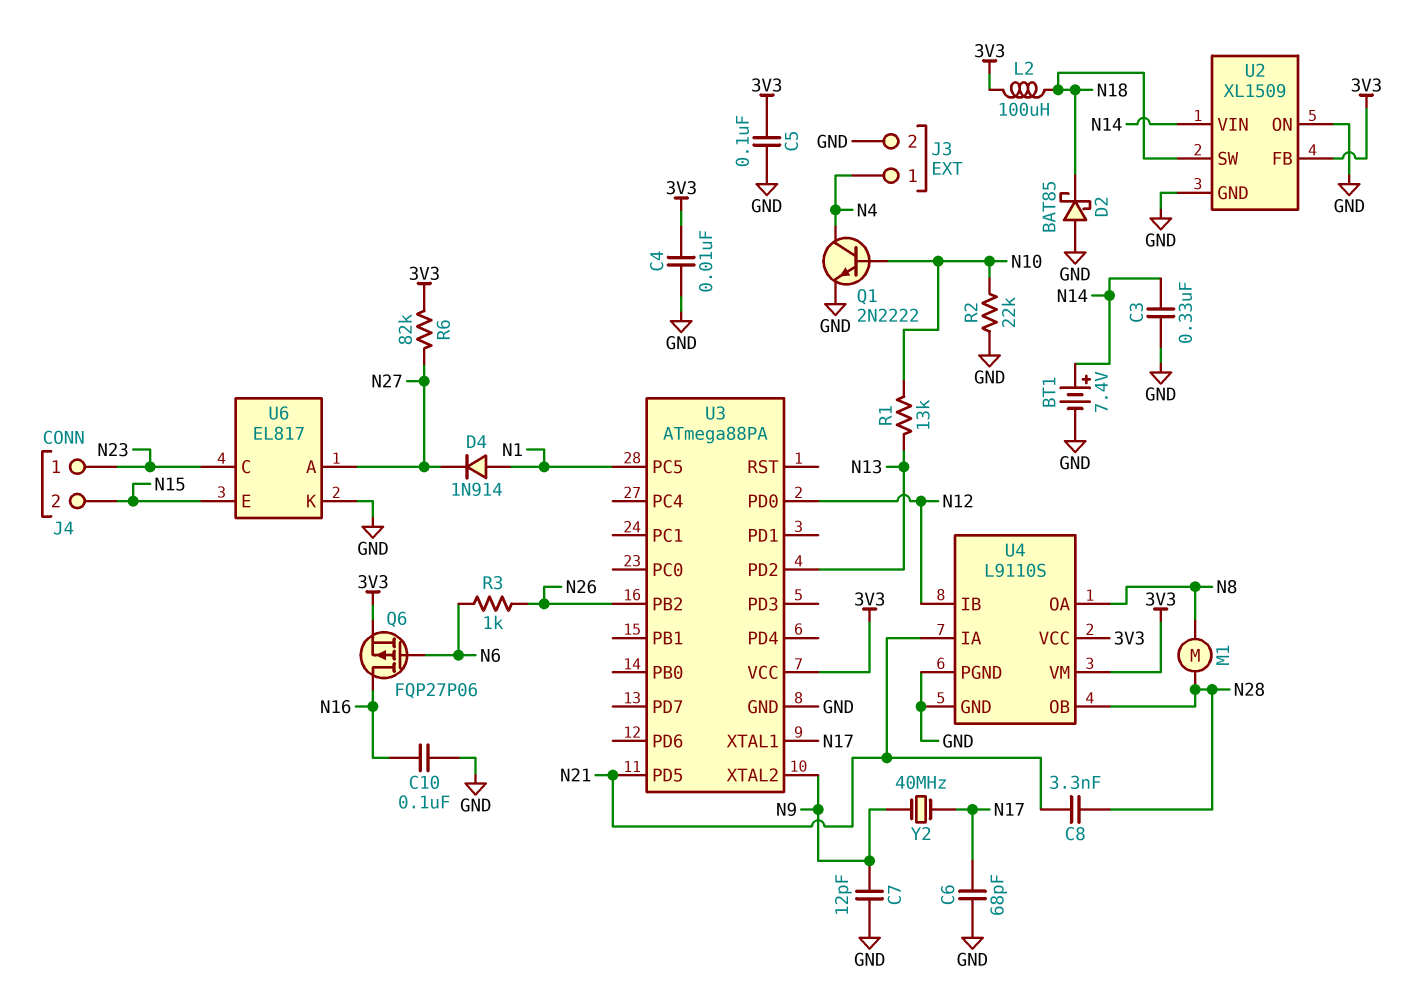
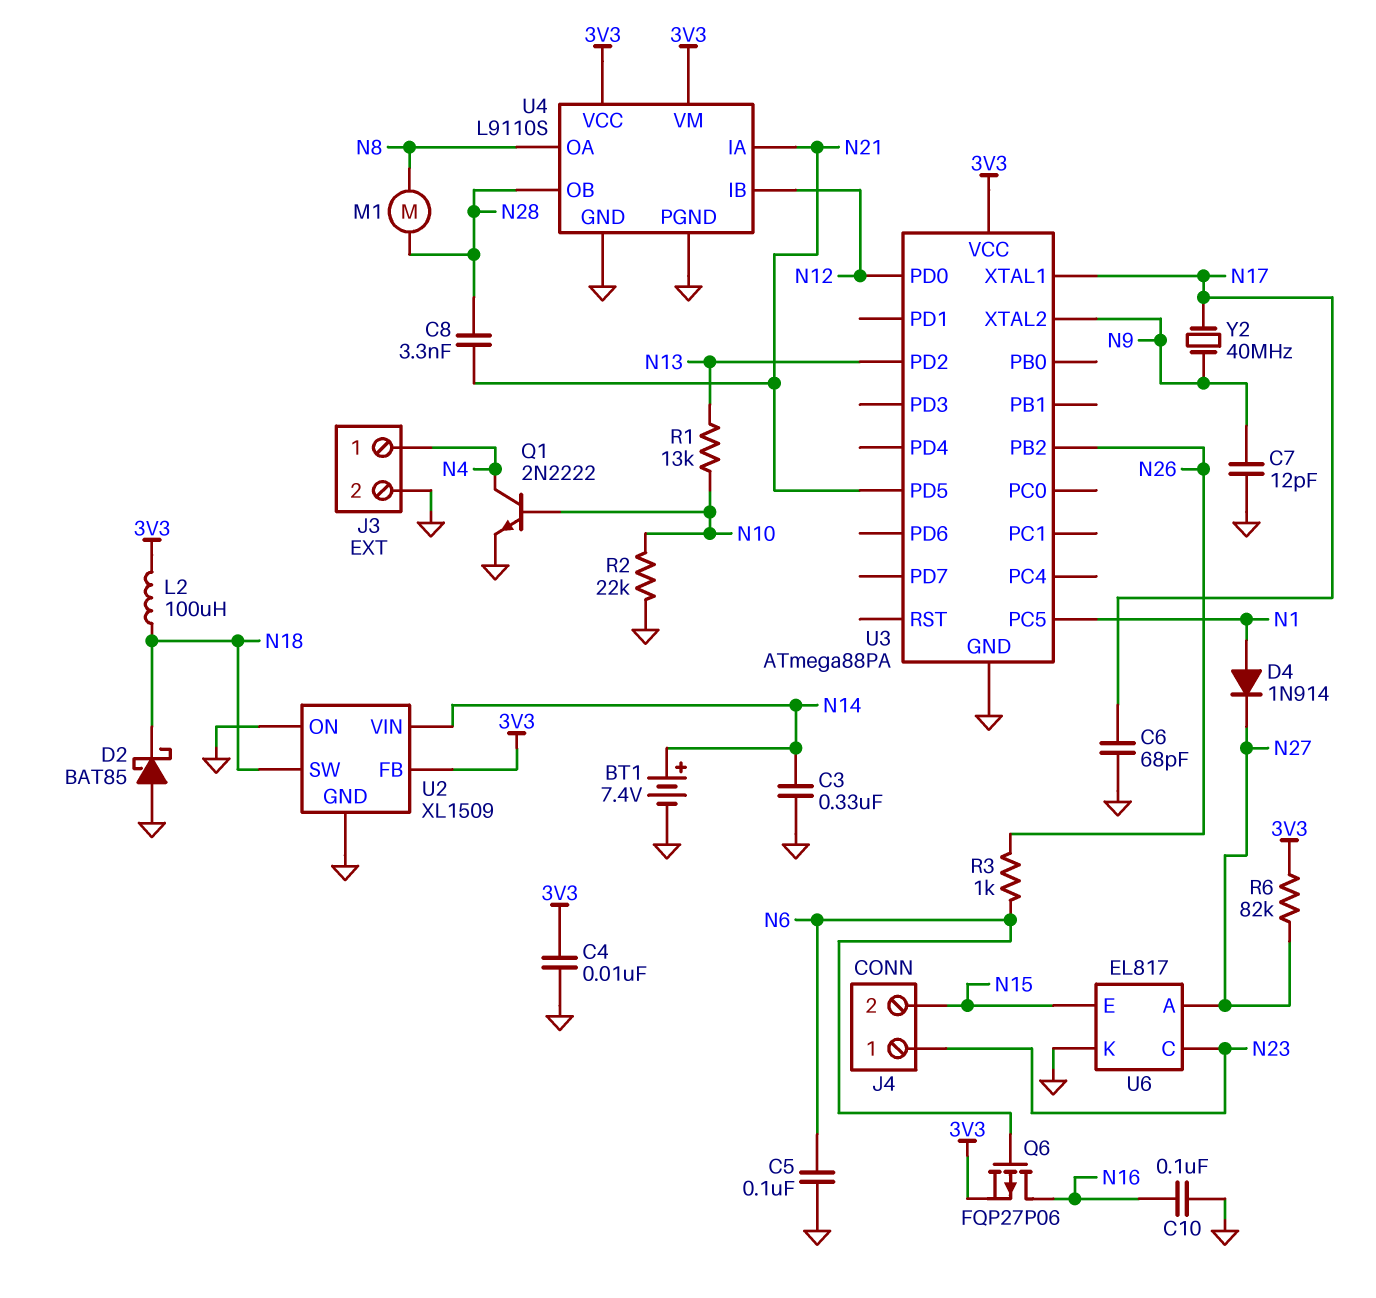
C5: 100nF (3V3, GND) -> 100nF (GND, N6)

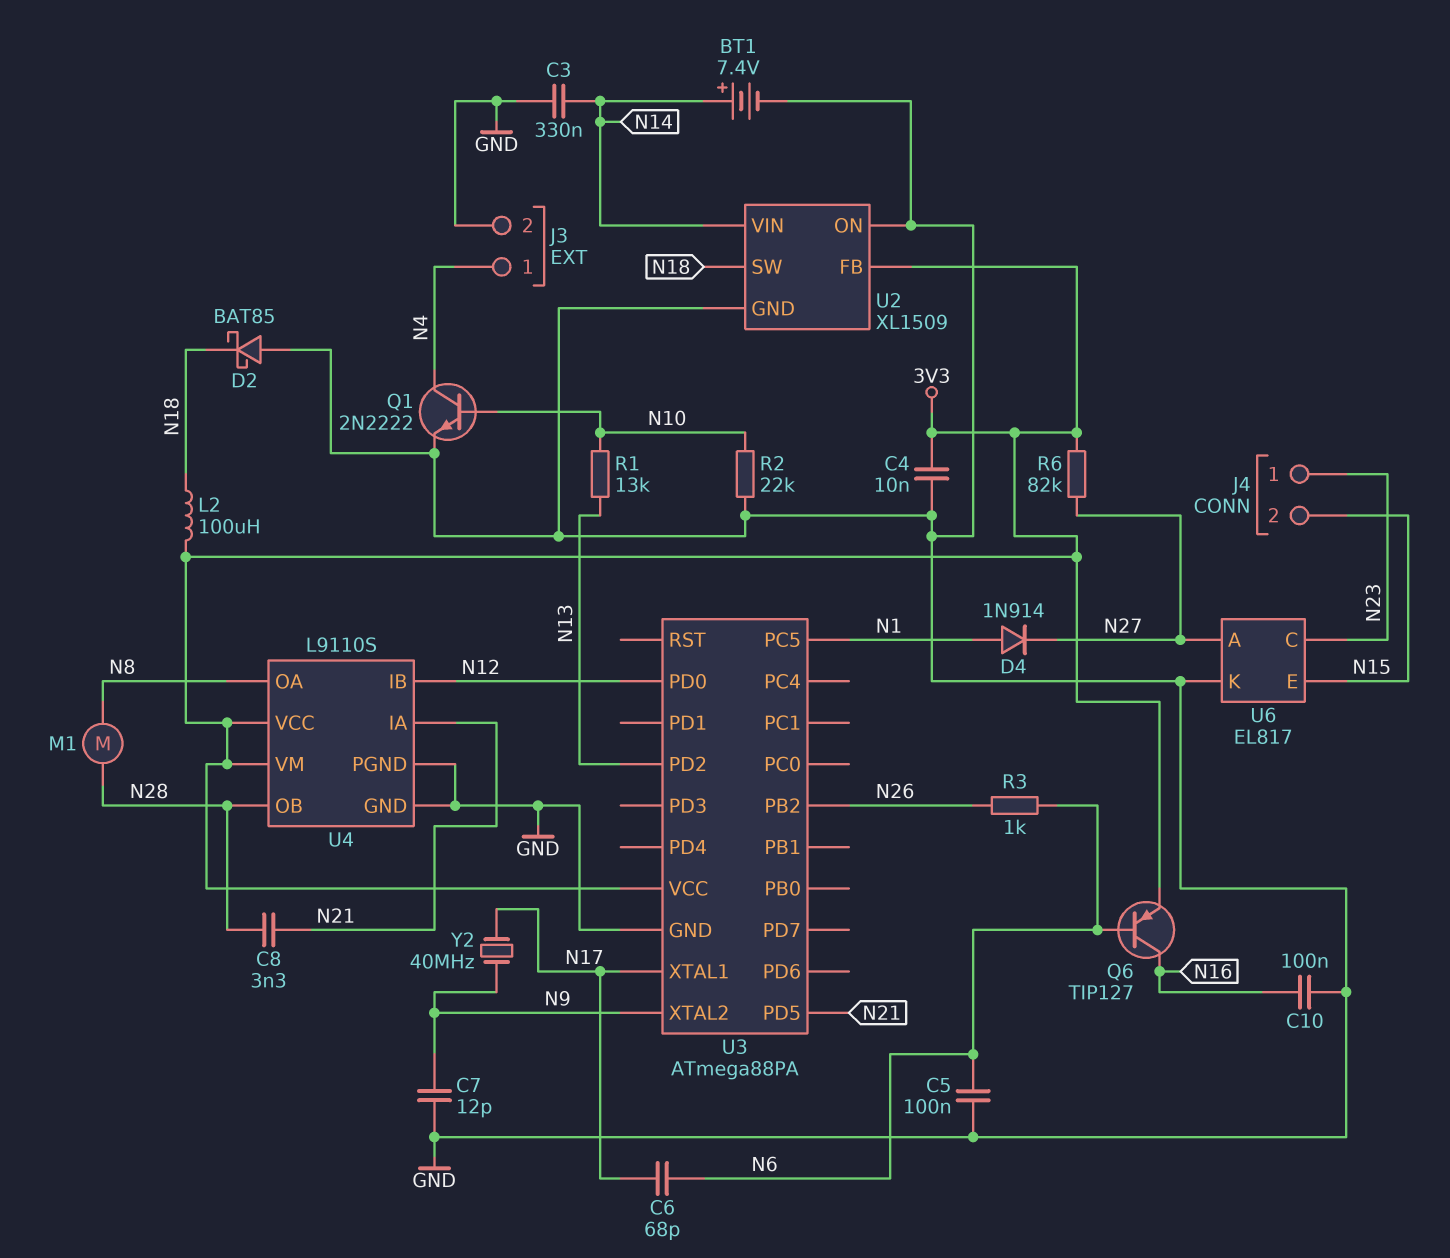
C6: 68pF (GND, N17) -> 68pF (N6, N17)
Q6: PMOS FQP27P06 (G N6, D N16, S 3V3) -> PNP TIP127 (B N6, C N16, E 3V3)

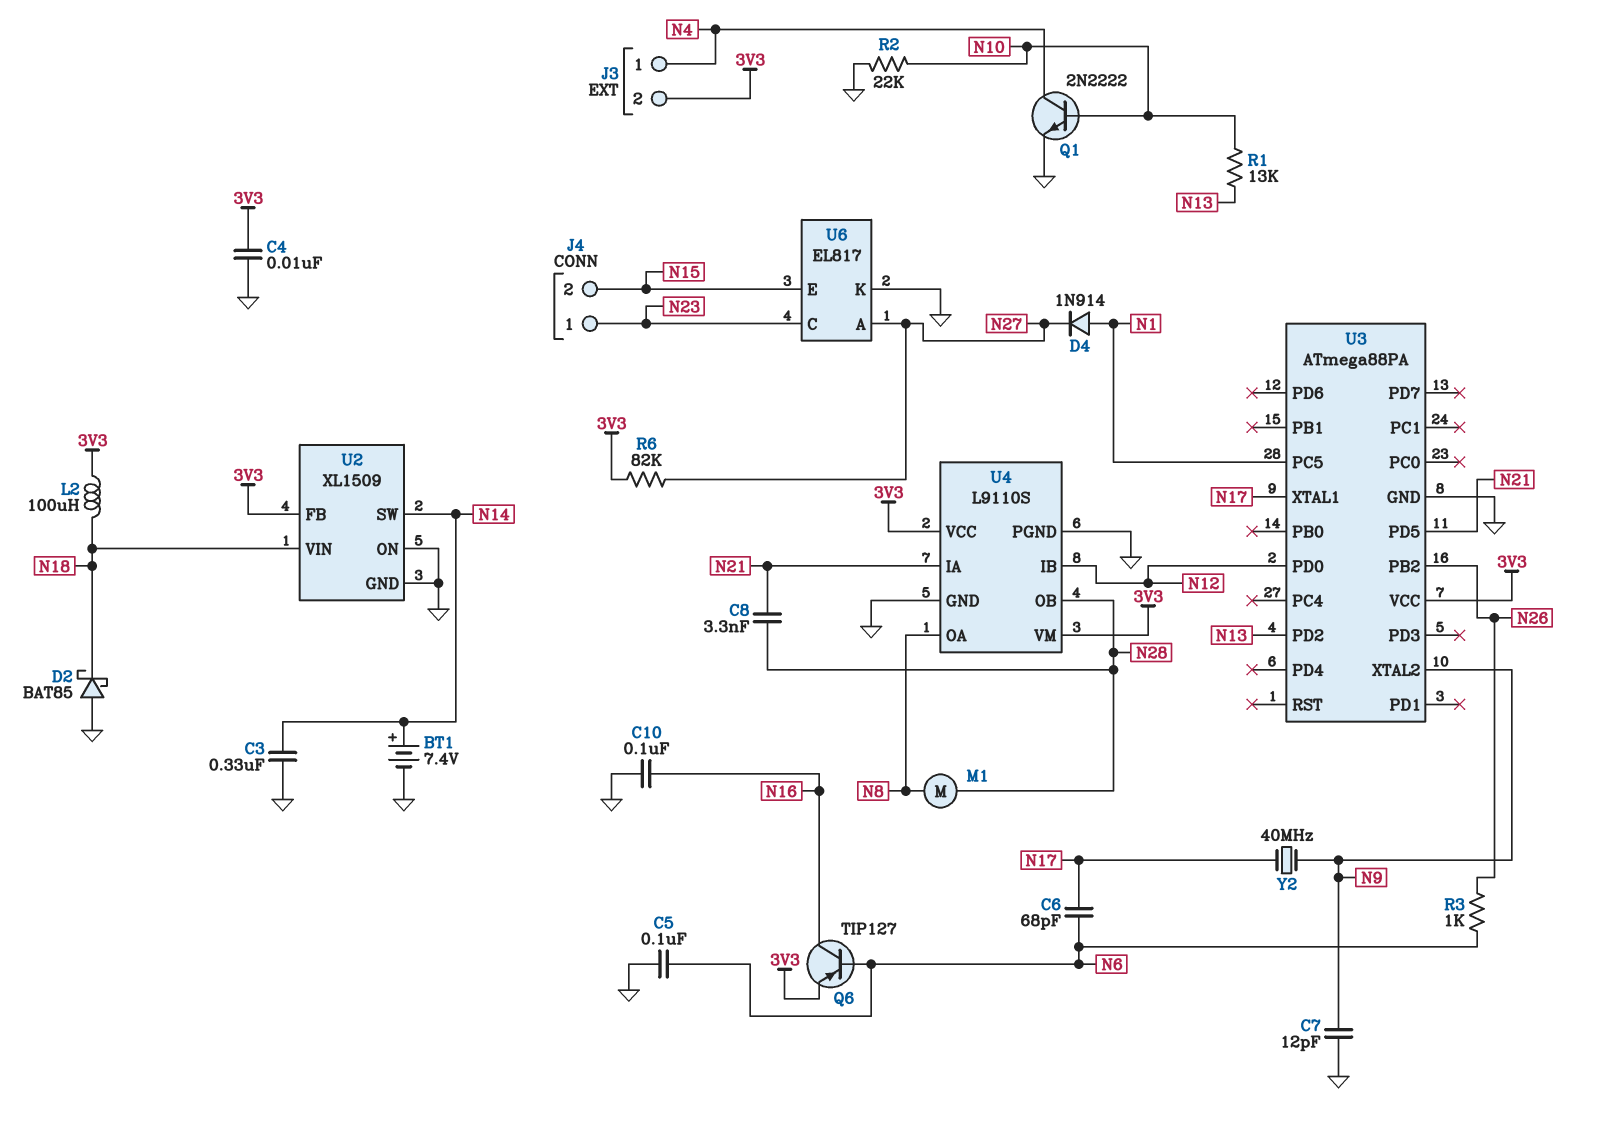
J3 pin 2: GND -> 3V3
U2 pin SW: N18 -> N14
U2 pin VIN: N14 -> N18

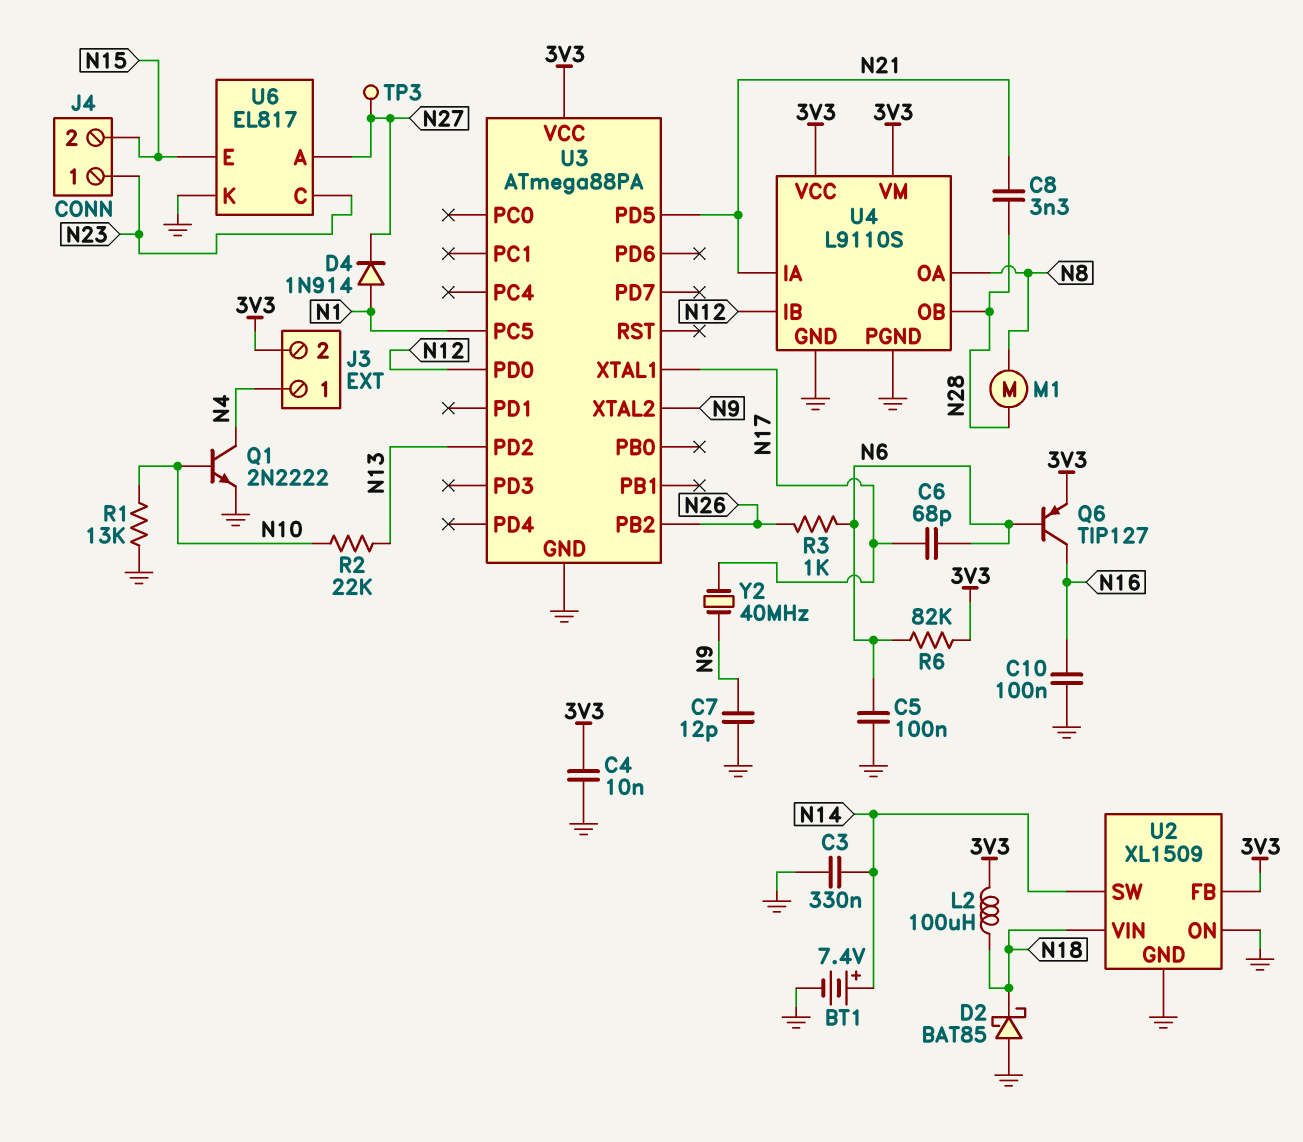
R1: 13k (N10, N13) -> 13k (GND, N10)
R2: 22k (GND, N10) -> 22k (N10, N13)
R6: 82k (3V3, N27) -> 82k (3V3, N6)
TP3: none -> test point (N27)

